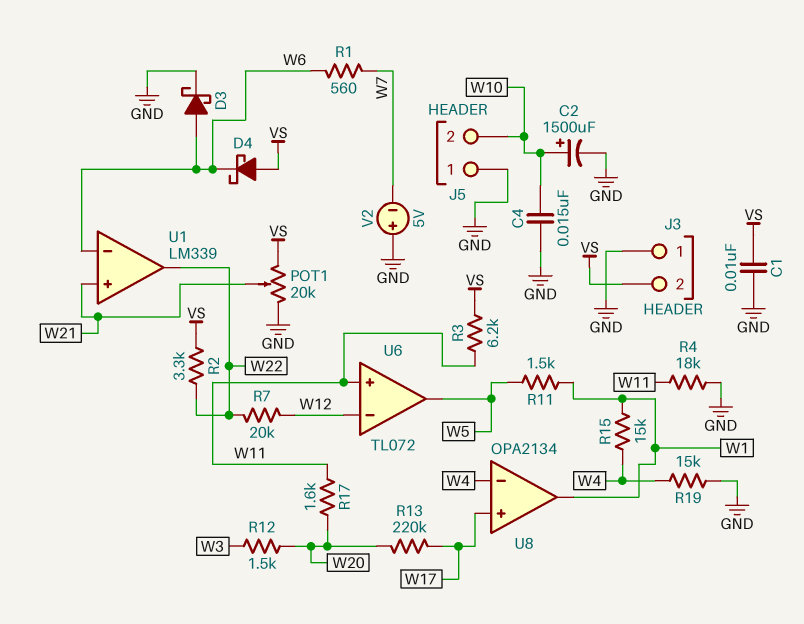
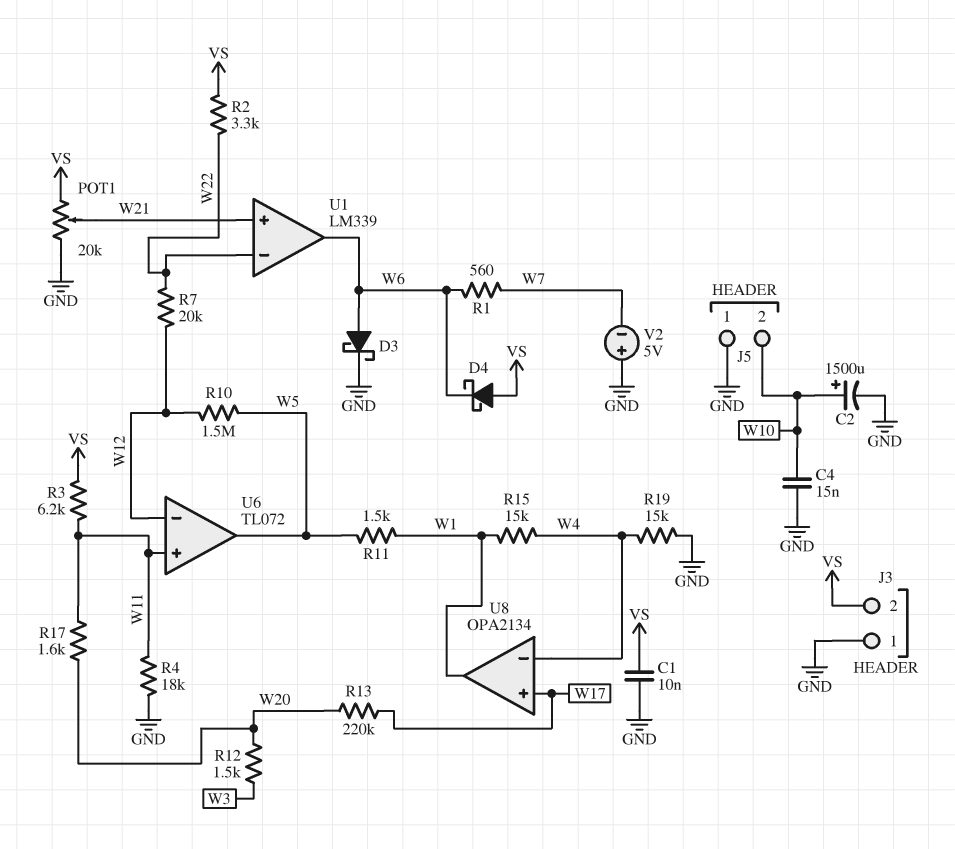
R10: none -> 1.5M (W5, W12)
U1 pin in-: W6 -> W22
U1 pin out: W22 -> W6

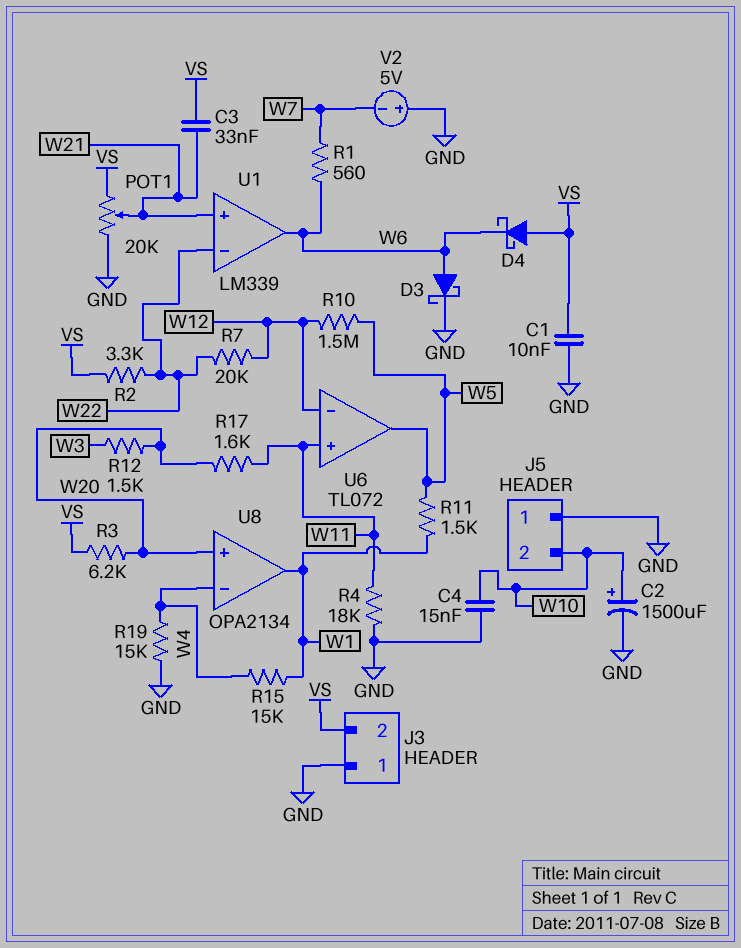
C3: none -> 33nF (VS, W21)
R3: 6.2k (VS, W11) -> 6.2k (VS, W20)
R13: 220k (W17, W20) -> none
U8 pin in+: W17 -> W20

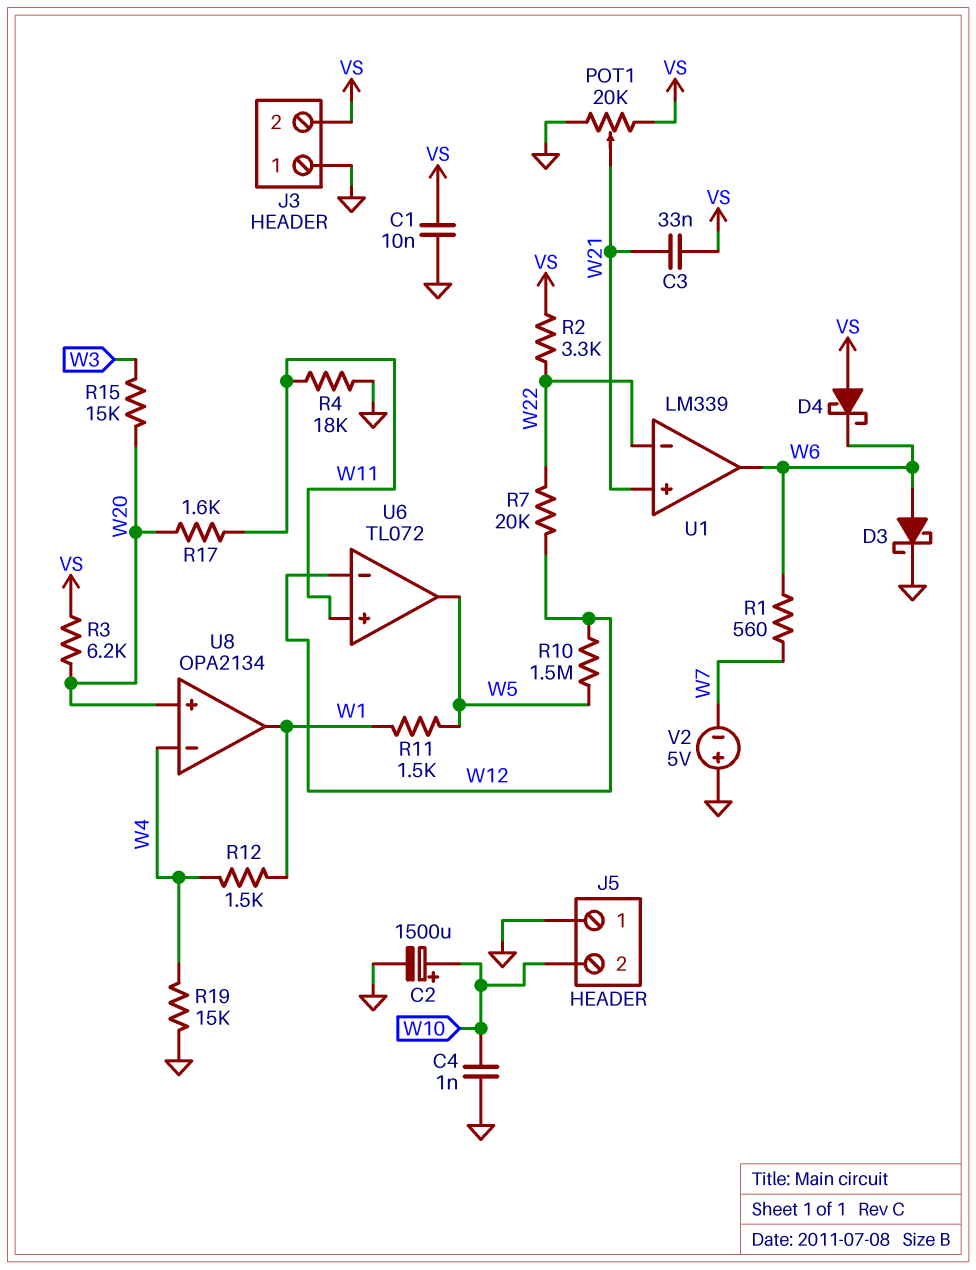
C4: 15nF (GND, W10) -> 1nF (GND, W10)
R12: 1.5k (W3, W20) -> 1.5k (W1, W4)
R15: 15k (W1, W4) -> 15k (W3, W20)

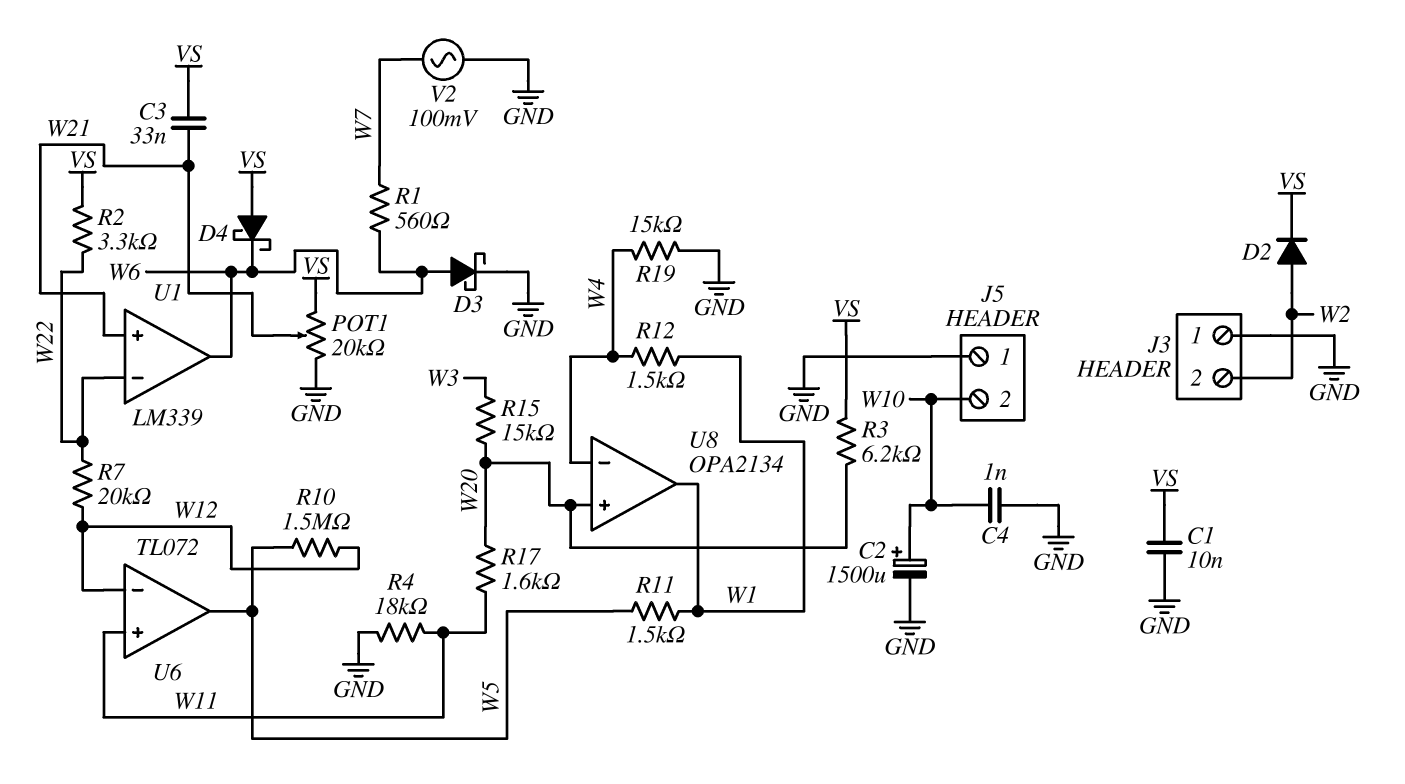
D2: none -> diode (A W2, K VS)
J3 pin 2: VS -> W2
V2: 5V (plus GND, minus W7) -> AC 100mV (GND, W7)

